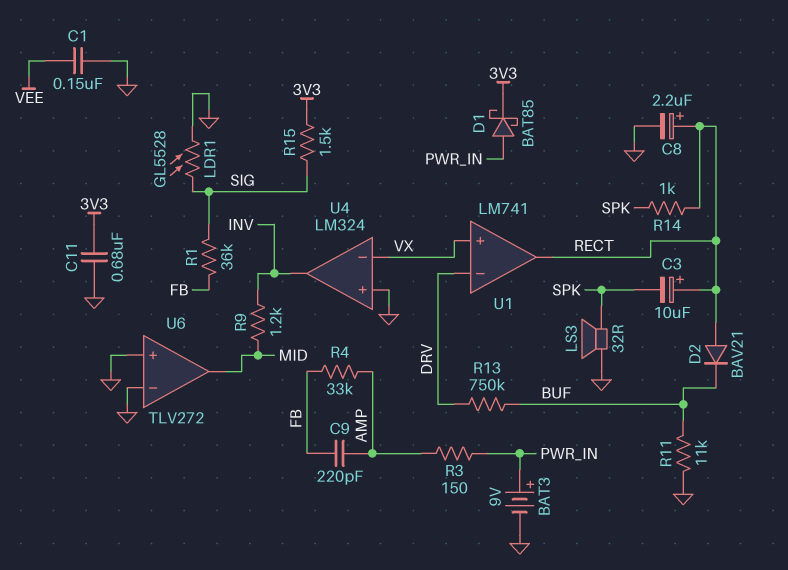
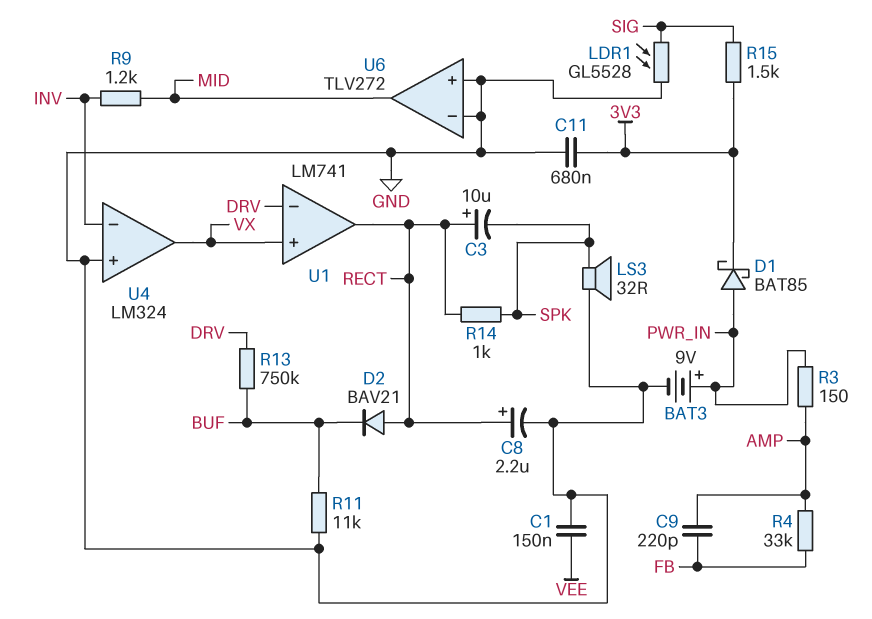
R1: 36k (FB, SIG) -> none
U4 pin in-: VX -> INV
U4 pin out: INV -> VX

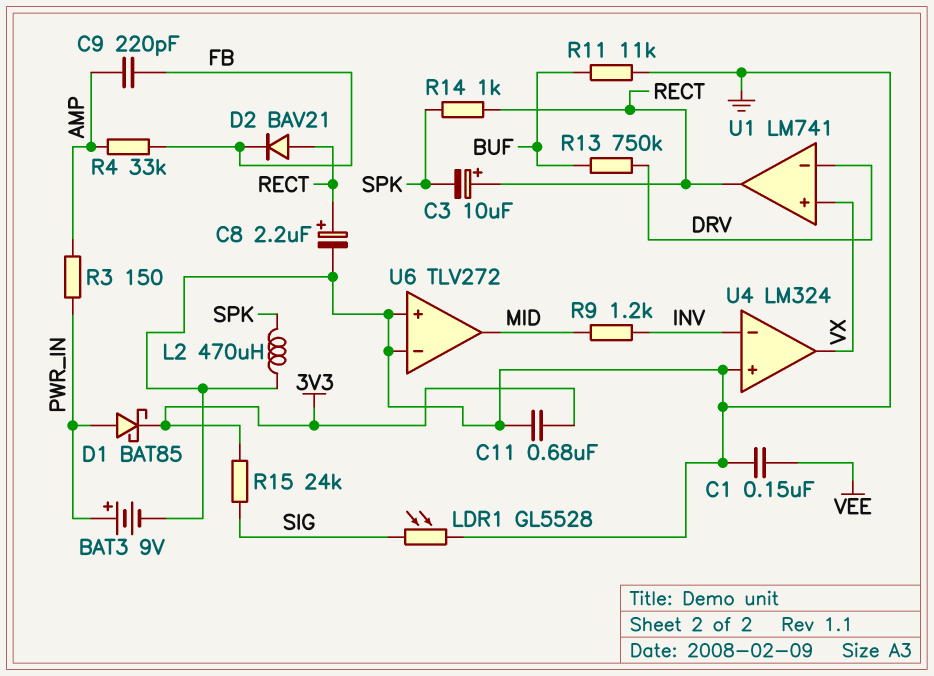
D2: diode BAV21 (A RECT, K BUF) -> diode BAV21 (A RECT, K FB)
L2: none -> 470uH (GND, SPK)
LS3: speaker 32R (GND, SPK) -> none
R15: 1.5k (3V3, SIG) -> 24k (3V3, SIG)

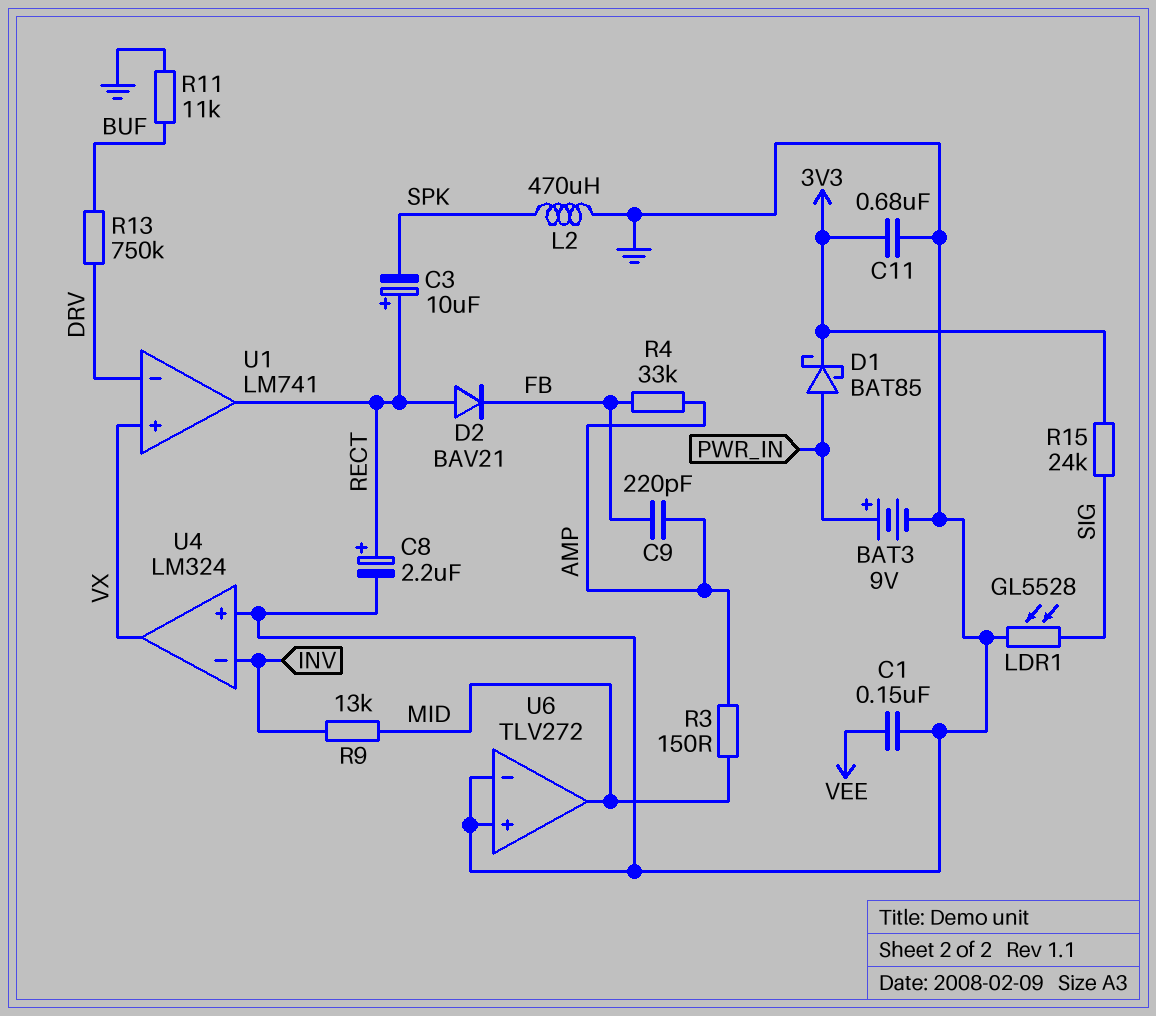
R3: 150 (AMP, PWR_IN) -> 150 (AMP, MID)
R9: 1.2k (INV, MID) -> 13k (INV, MID)
R14: 1k (RECT, SPK) -> none

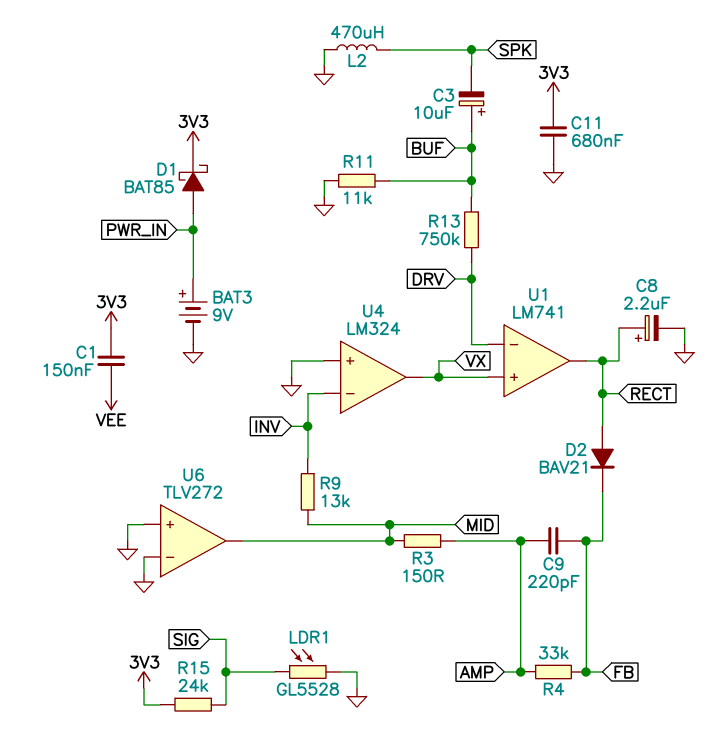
C1: 150nF (GND, VEE) -> 150nF (3V3, VEE)
C3: 10uF (plus RECT, minus SPK) -> 10uF (plus BUF, minus SPK)

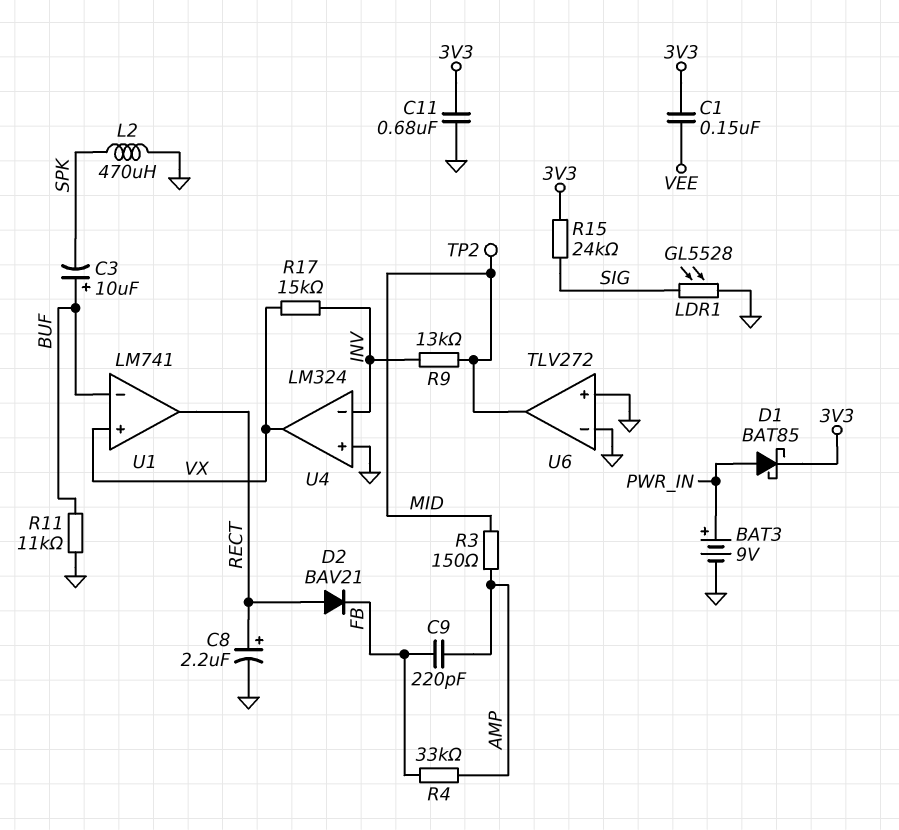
R13: 750k (BUF, DRV) -> none
R17: none -> 15k (INV, VX)
TP2: none -> test point (MID)
U1 pin in-: DRV -> BUF

